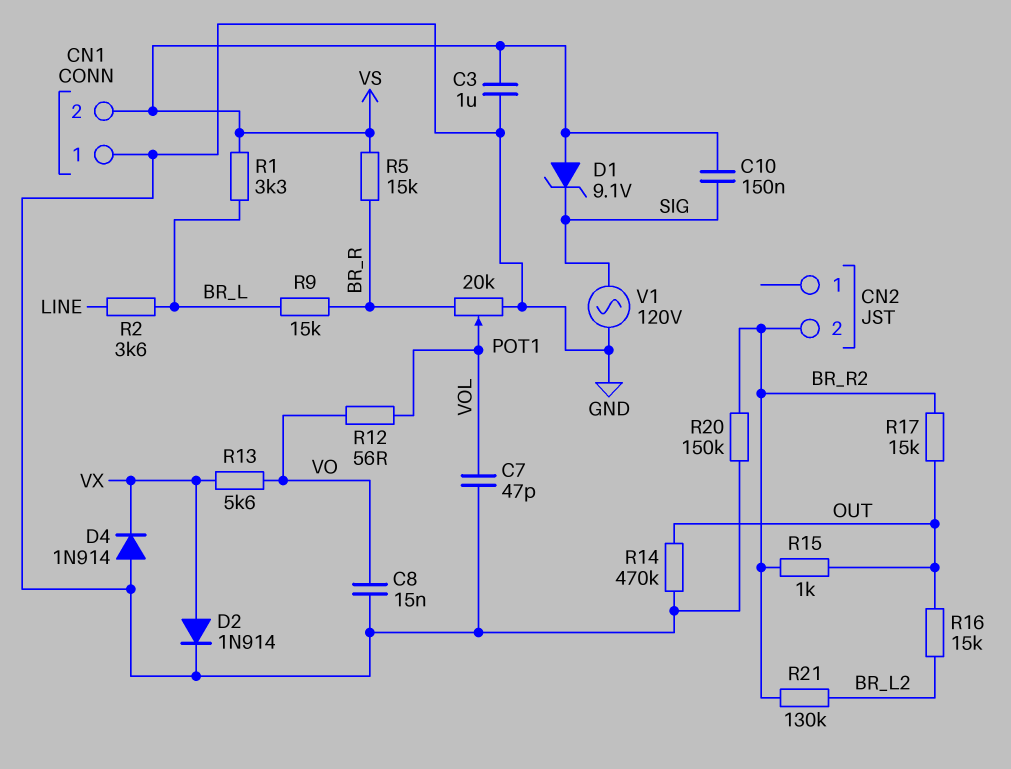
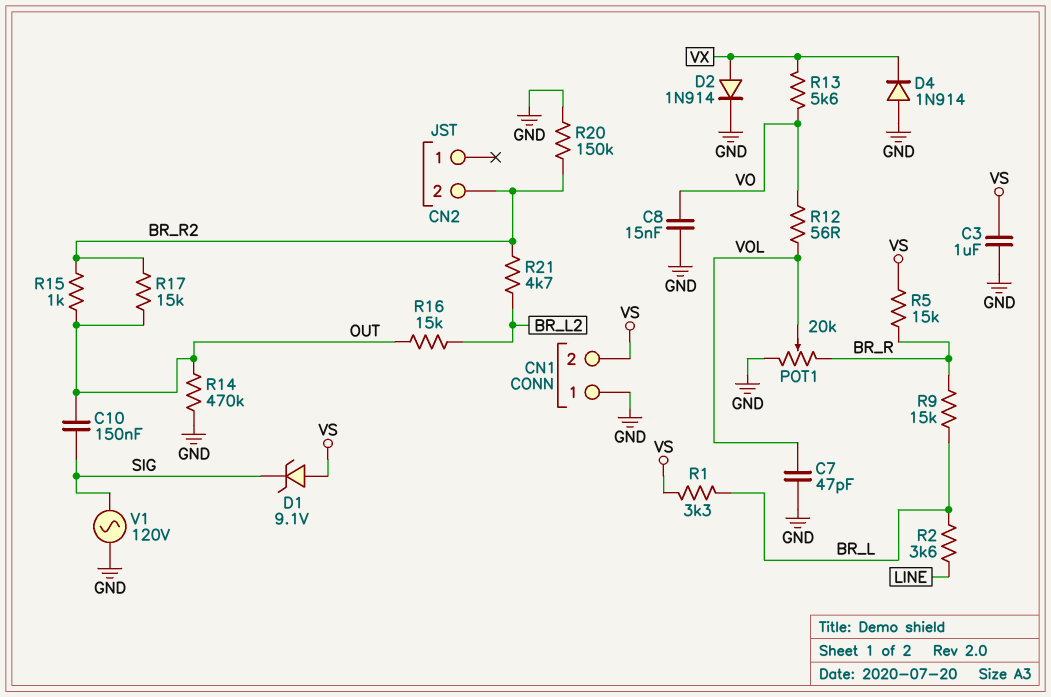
C10: 150nF (SIG, VS) -> 150nF (OUT, SIG)
R21: 130k (BR_L2, BR_R2) -> 4.7k (BR_L2, BR_R2)

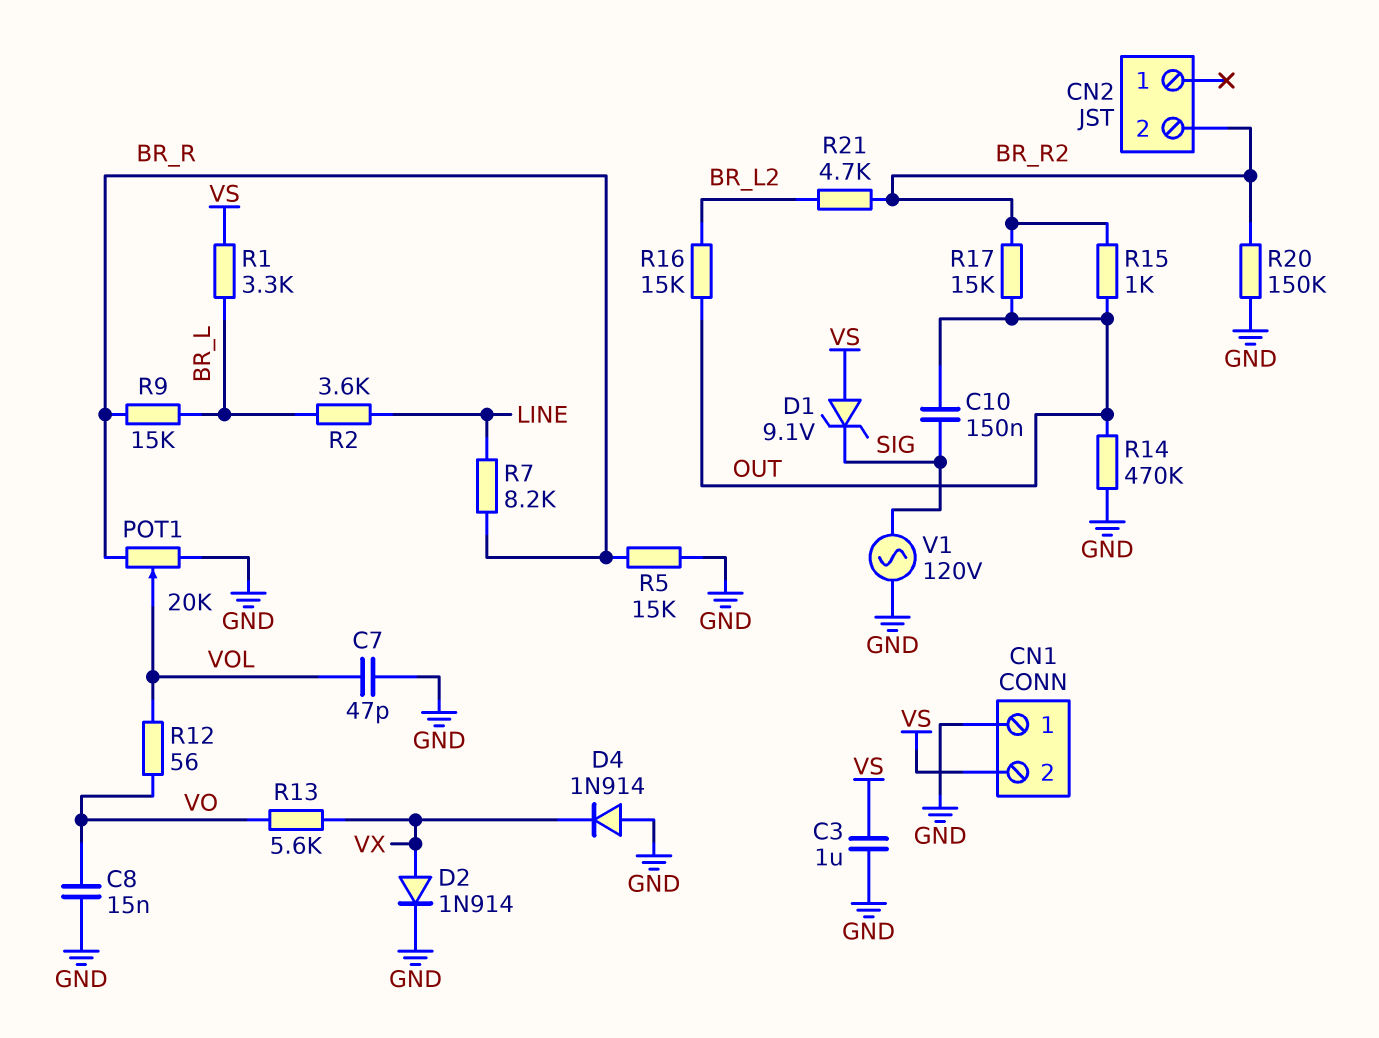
R5: 15k (BR_R, VS) -> 15k (BR_R, GND)
R7: none -> 8.2k (BR_R, LINE)

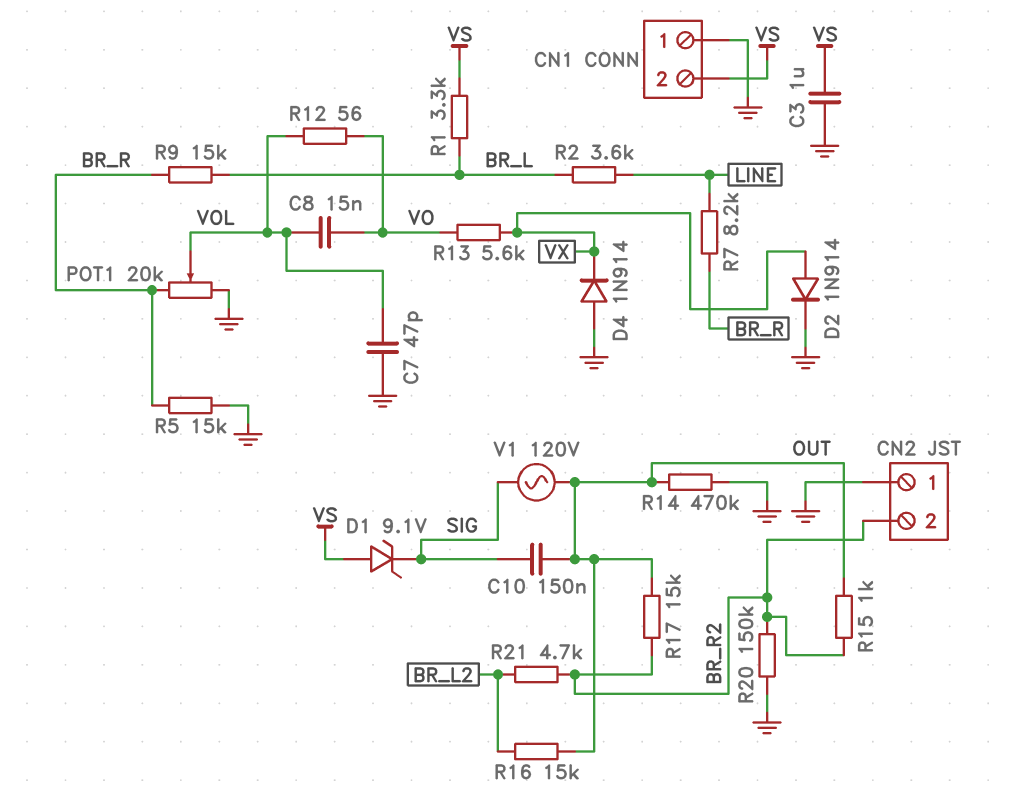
C8: 15nF (GND, VO) -> 15nF (VO, VOL)
CN2 pin 1: none -> GND
V1: AC 120V (GND, SIG) -> AC 120V (OUT, SIG)

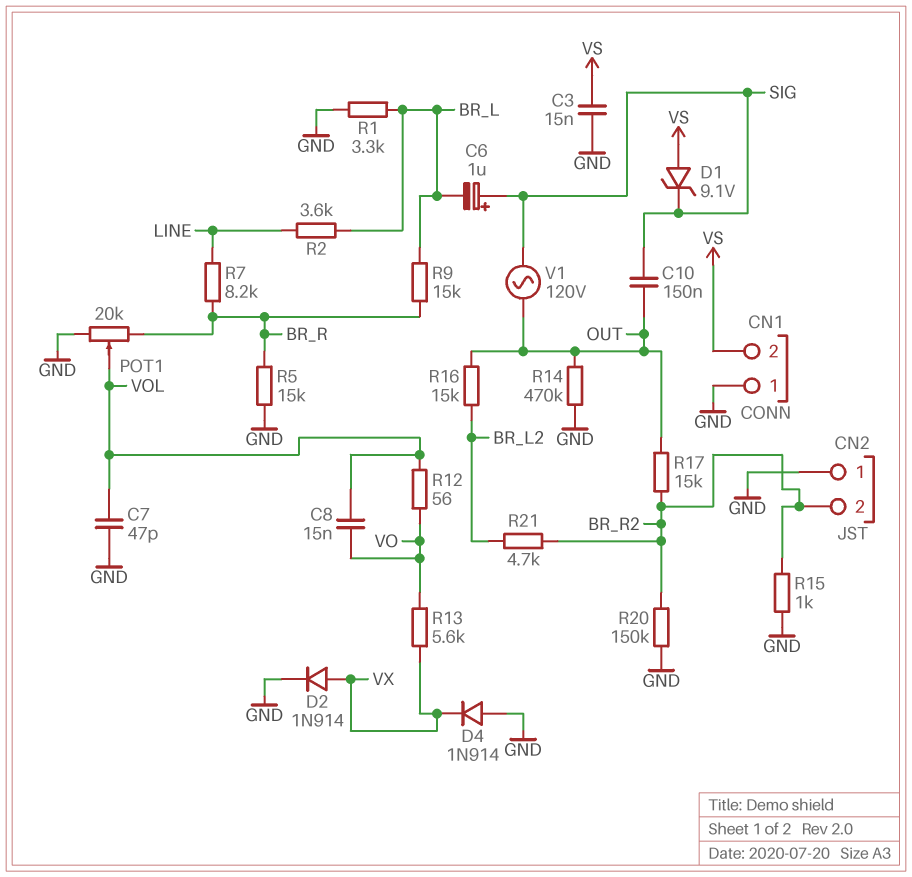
C3: 1uF (GND, VS) -> 15nF (GND, VS)
C6: none -> 1uF (plus SIG, minus BR_L)
R1: 3.3k (BR_L, VS) -> 3.3k (BR_L, GND)
R15: 1k (BR_R2, OUT) -> 1k (BR_R2, GND)

